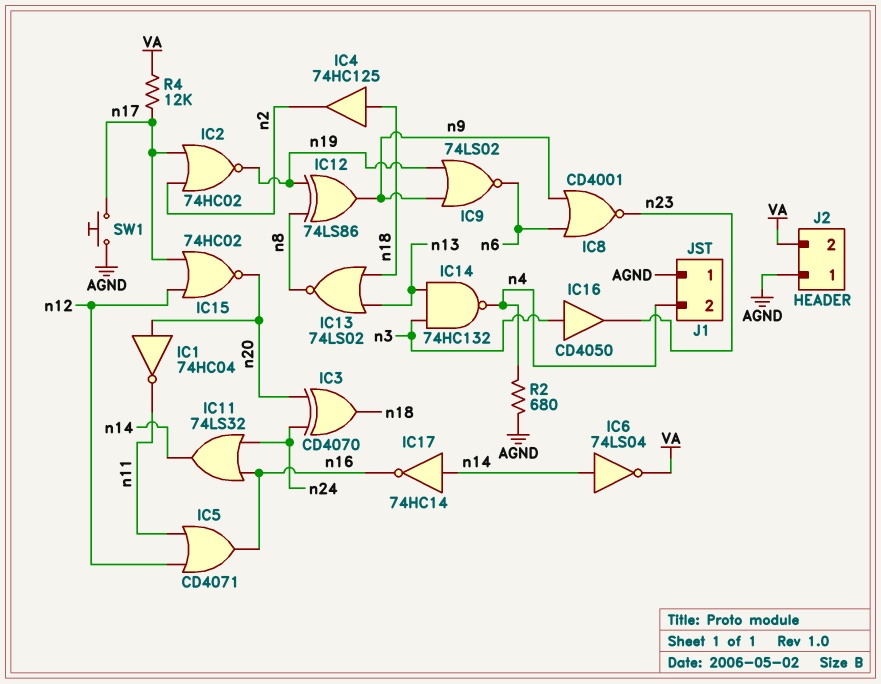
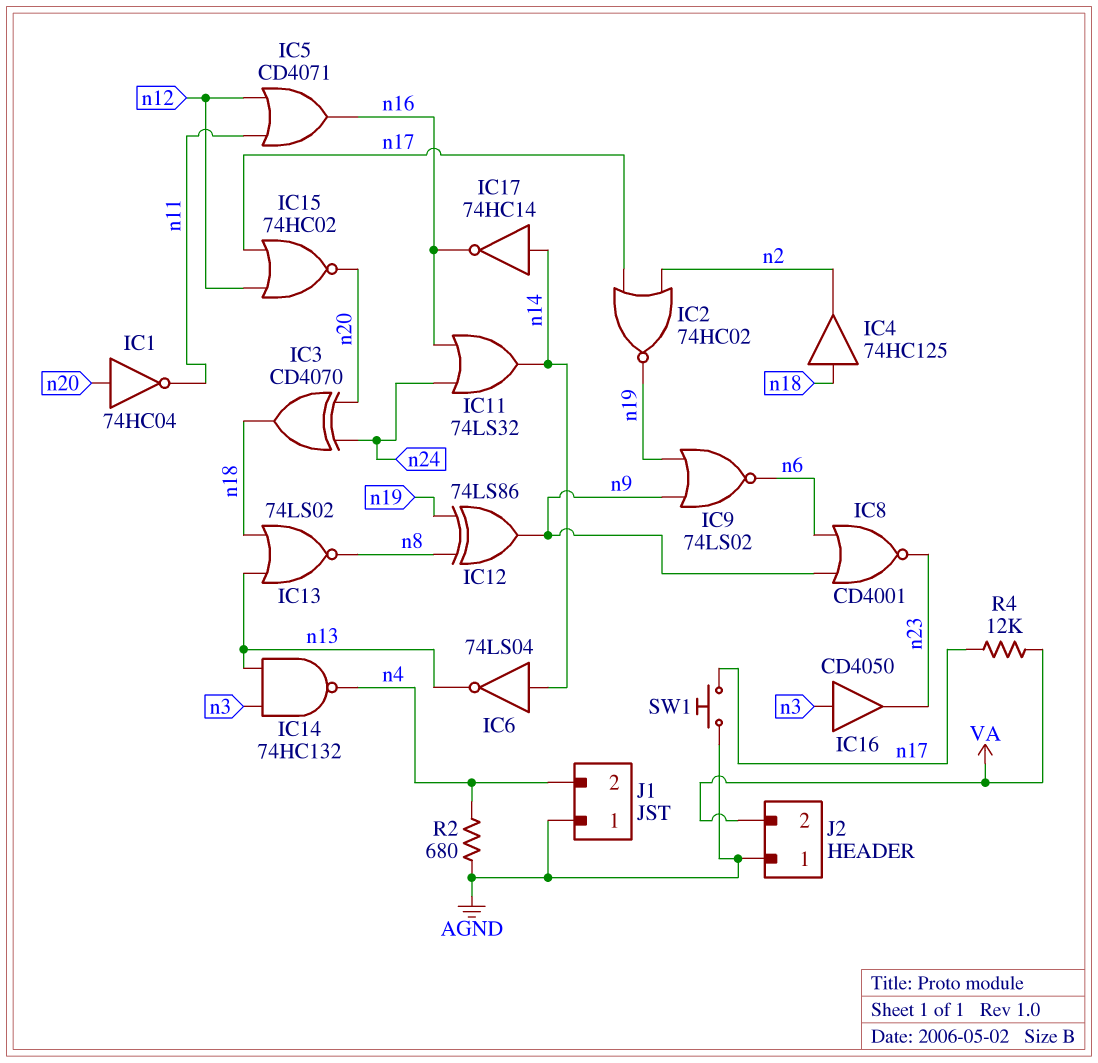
IC6: NOT 74LS04 (in n14, out VA) -> NOT 74LS04 (in n14, out n13)

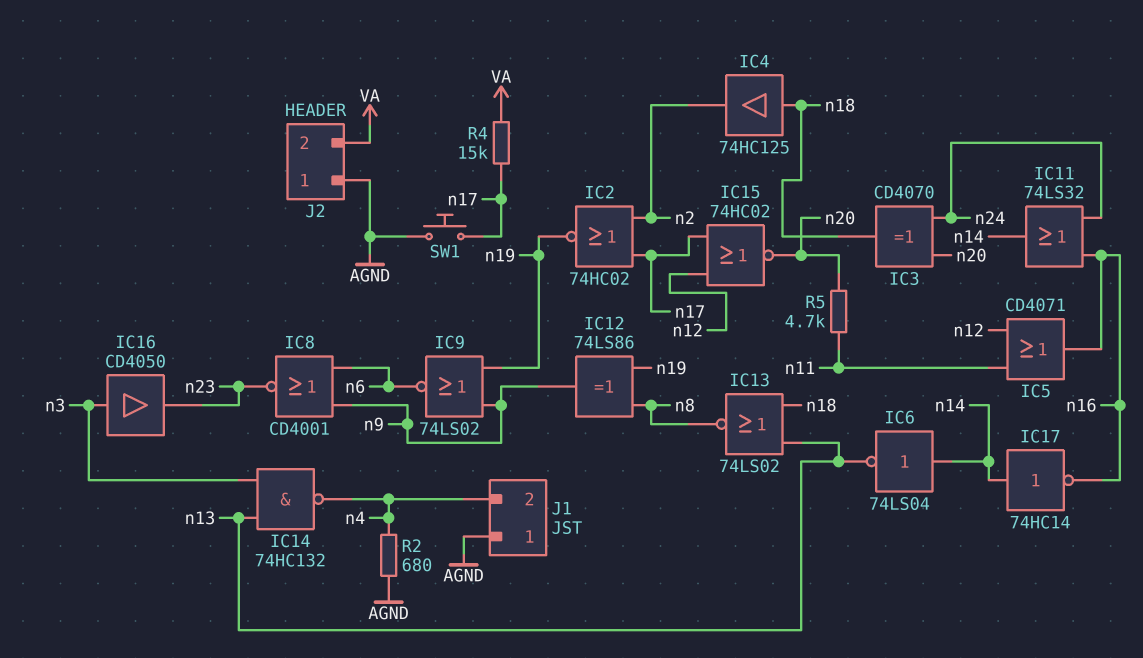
IC1: NOT 74HC04 (in n20, out n11) -> none
R4: 12k (VA, n17) -> 15k (VA, n17)
R5: none -> 4.7k (n11, n20)

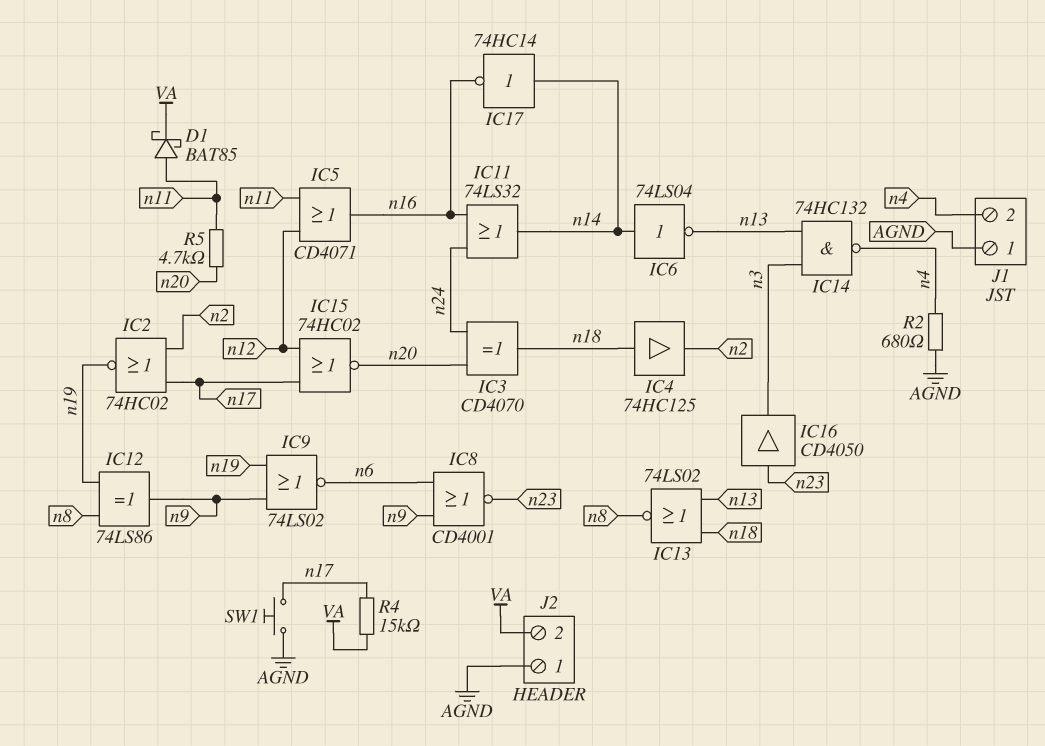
D1: none -> schottky BAT85 (A n11, K VA)
IC16: buffer CD4050 (in n3, out n23) -> buffer CD4050 (in n23, out n3)

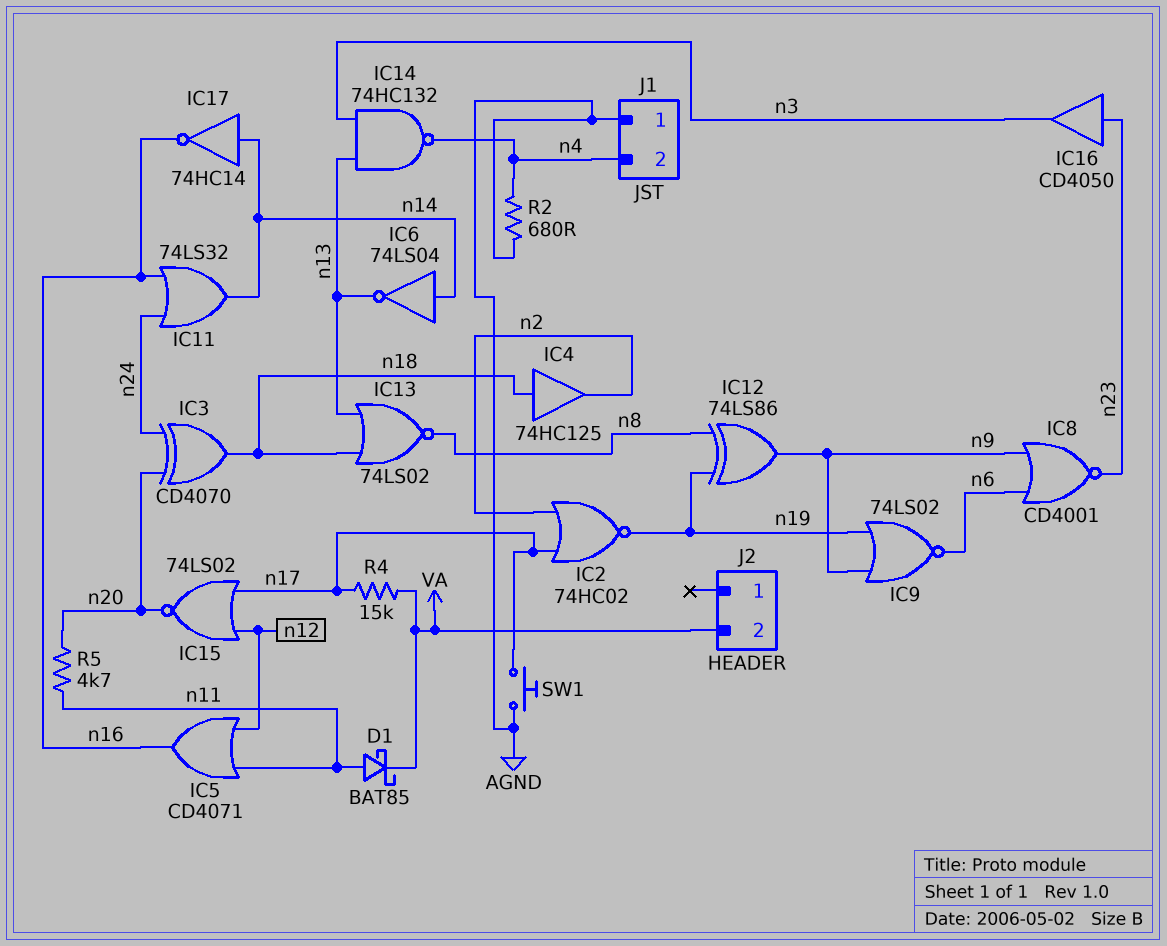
IC15: NOR 74HC02 (in n12, in n17, out n20) -> NOR 74LS02 (in n12, in n17, out n20)
J2 pin 1: AGND -> none

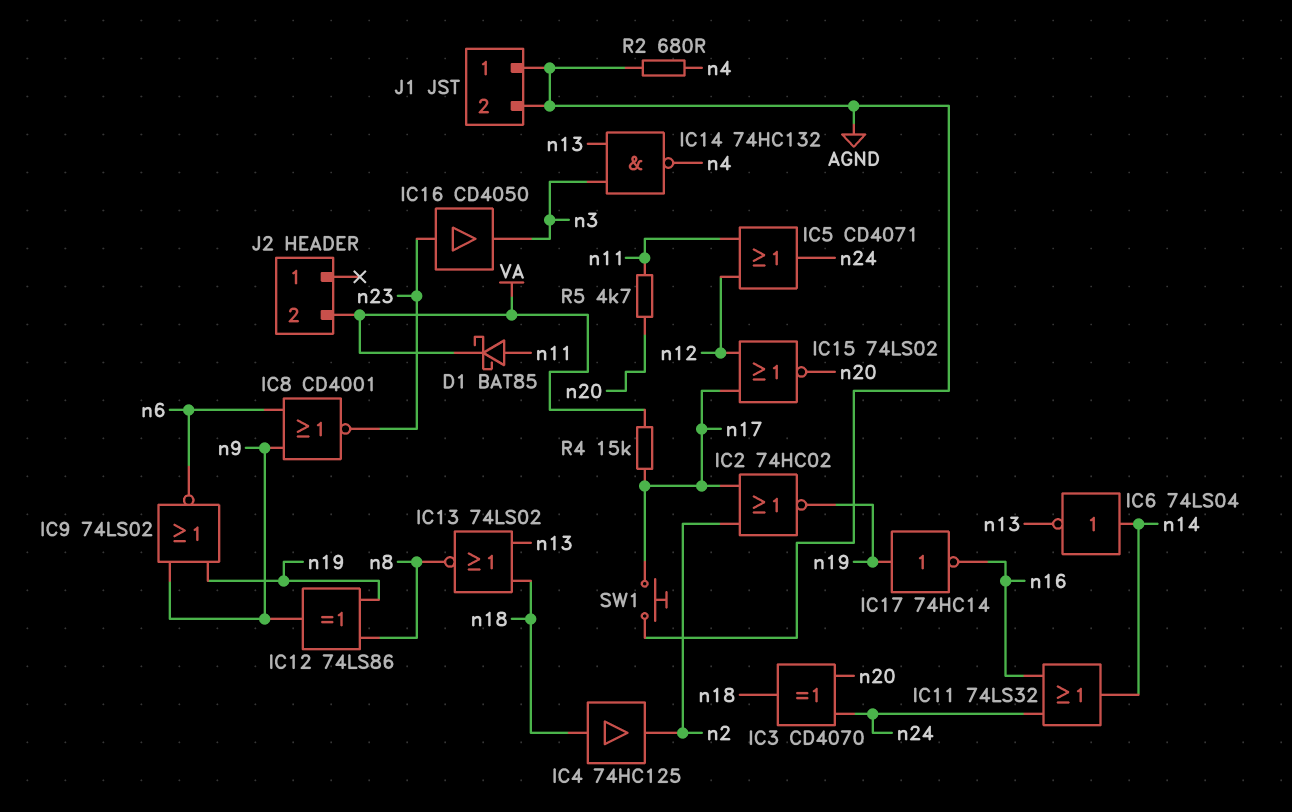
IC5: OR CD4071 (in n11, in n12, out n16) -> OR CD4071 (in n11, in n12, out n24)
IC17: NOT 74HC14 (in n14, out n16) -> NOT 74HC14 (in n19, out n16)
J1 pin 2: n4 -> AGND

